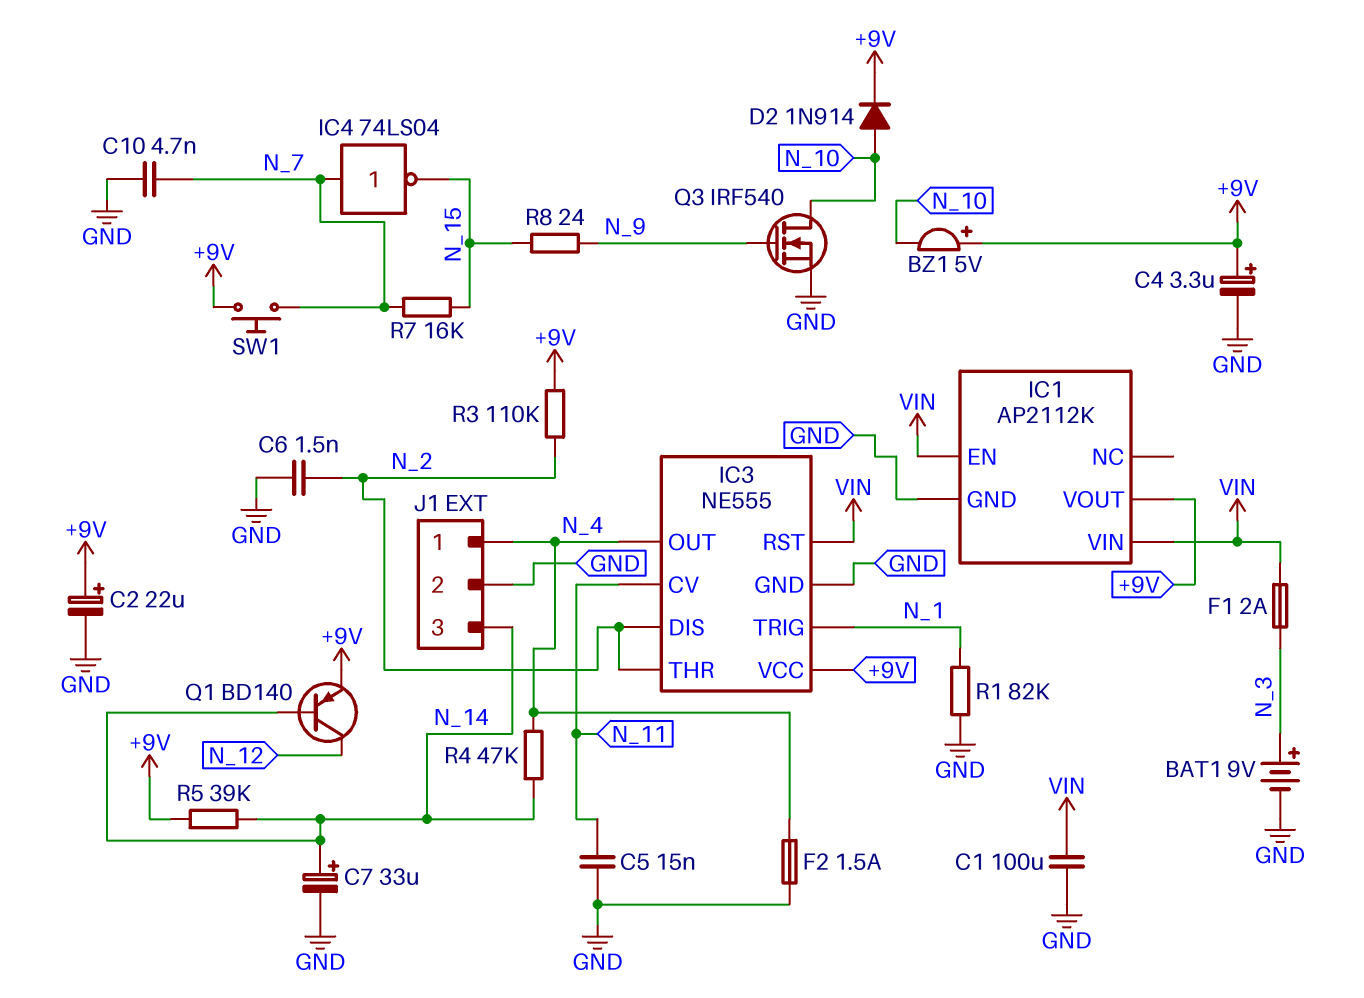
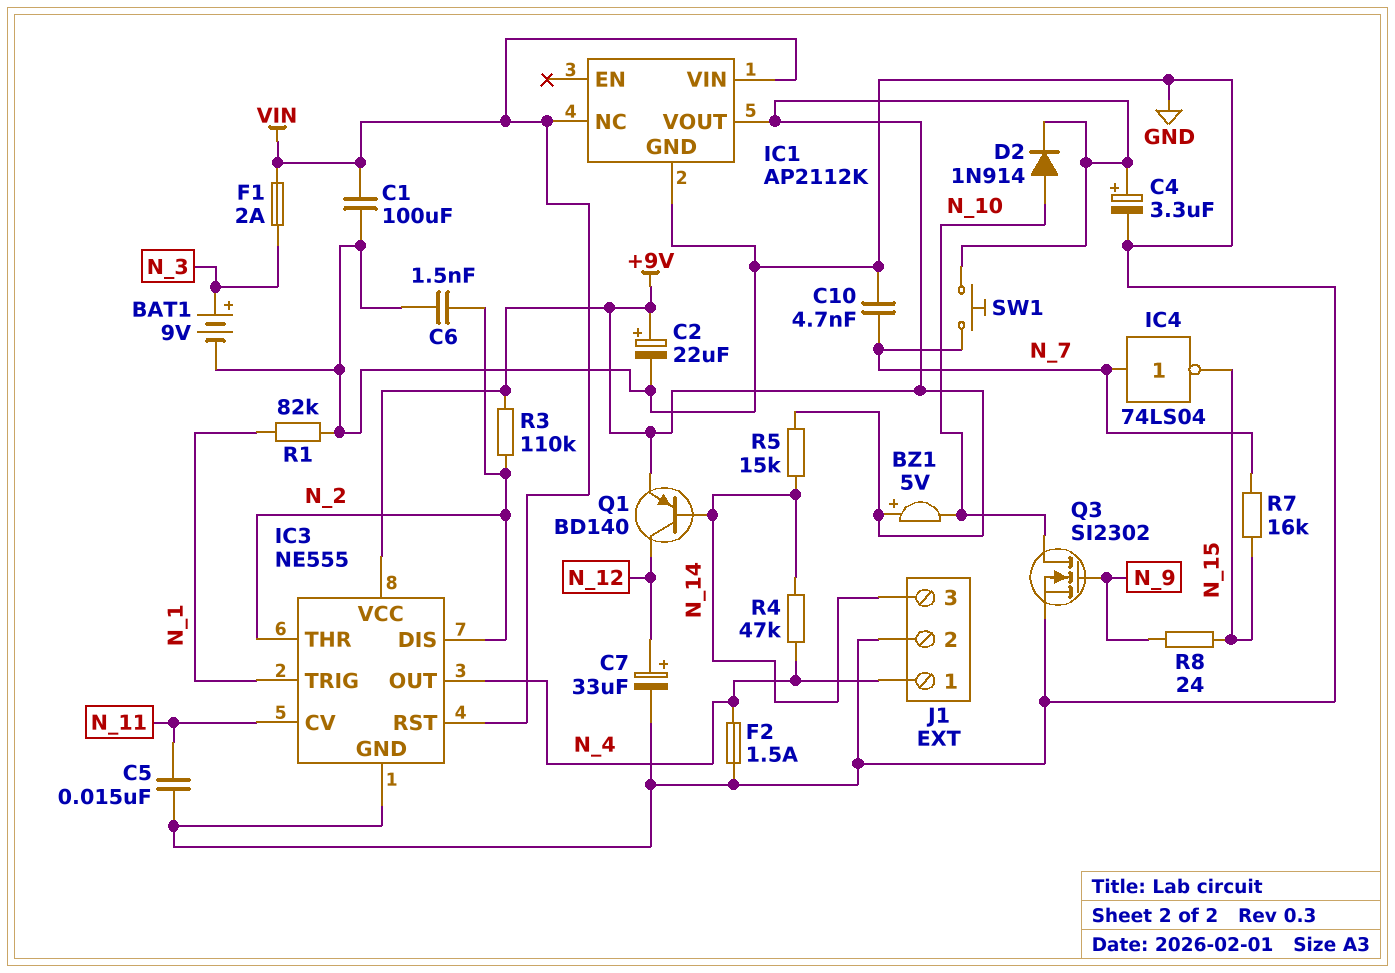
C7: 33uF (plus N_14, minus GND) -> 33uF (plus N_12, minus GND)
IC1 pin EN: VIN -> none
IC1 pin NC: none -> VIN
Q3: NMOS IRF540 (G N_9, D N_10, S GND) -> NMOS SI2302 (G N_9, D N_10, S GND)
R5: 39k (+9V, N_14) -> 15k (+9V, N_14)

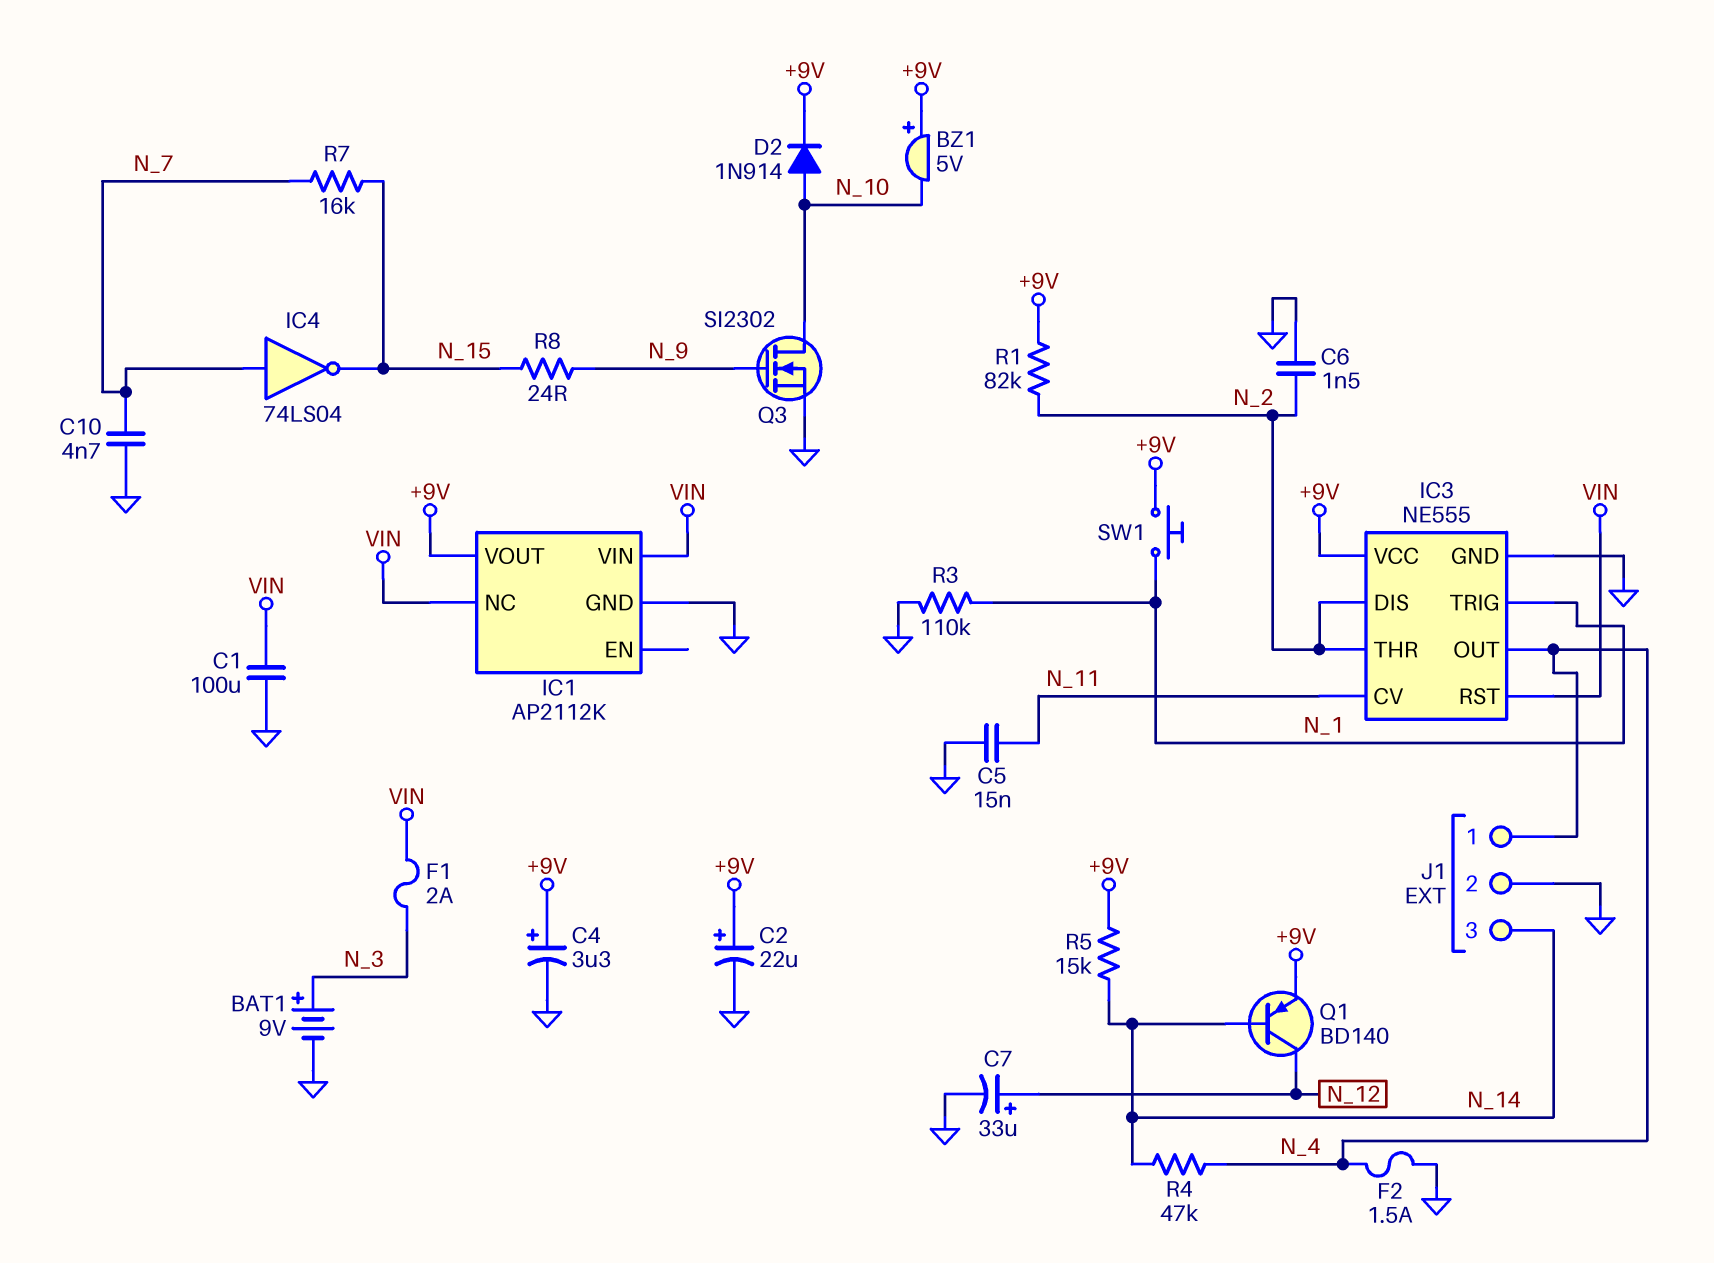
R1: 82k (GND, N_1) -> 82k (+9V, N_2)
R3: 110k (+9V, N_2) -> 110k (GND, N_1)
SW1: button (+9V, N_7) -> button (+9V, N_1)

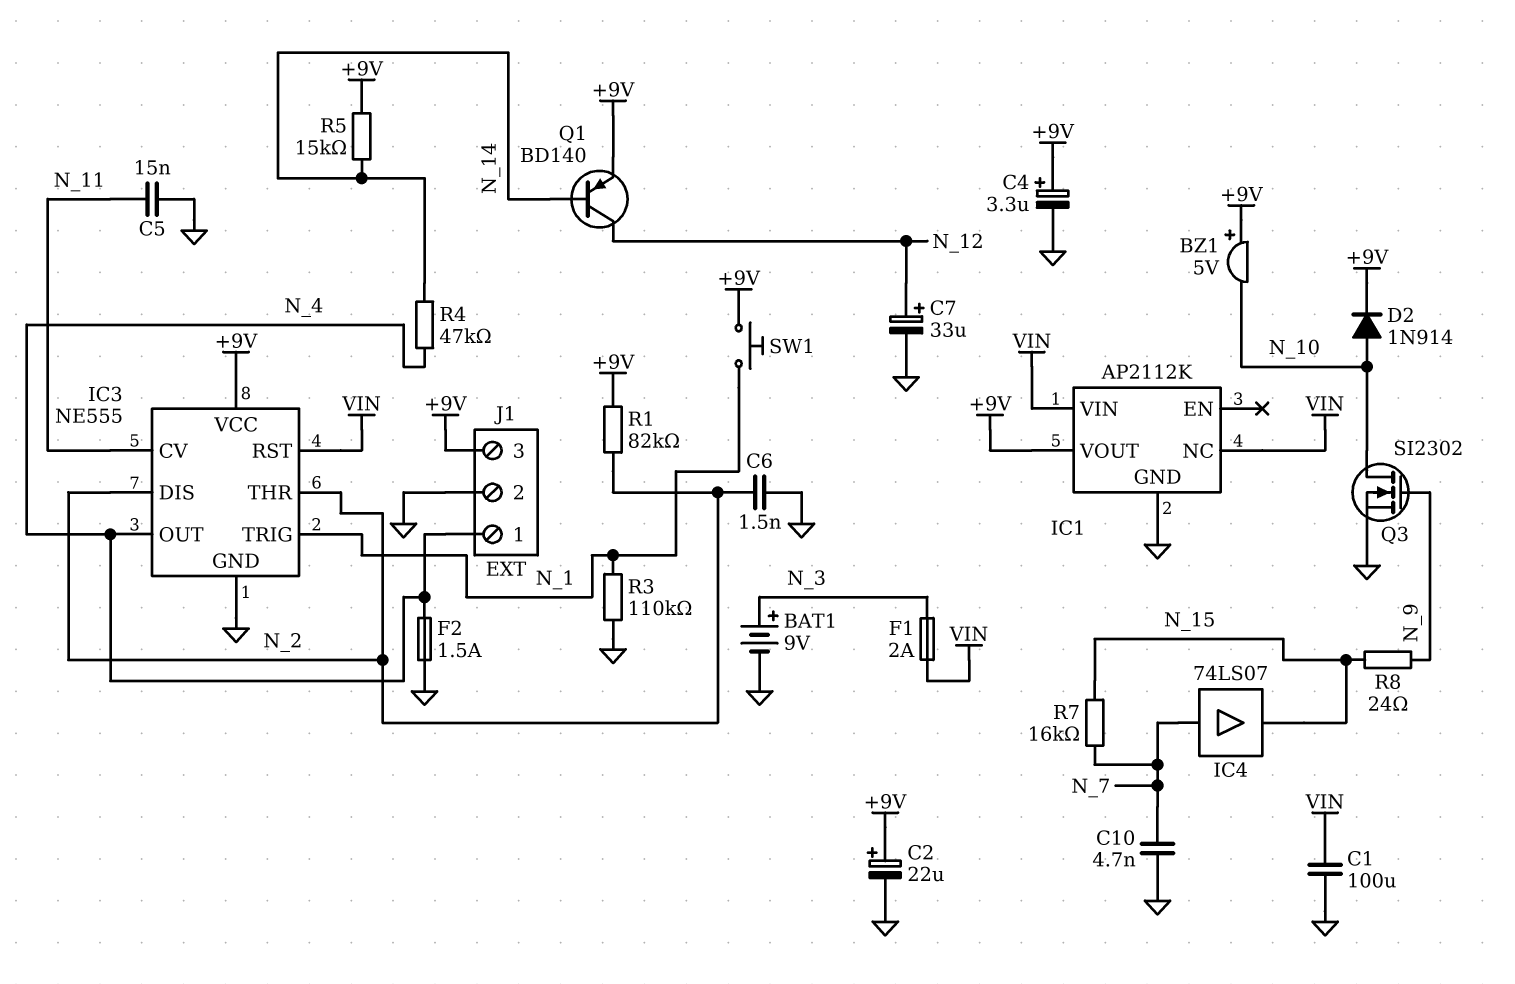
IC4: NOT 74LS04 (in N_7, out N_15) -> buffer 74LS07 (in N_7, out N_15)
J1 pin 3: N_14 -> +9V

